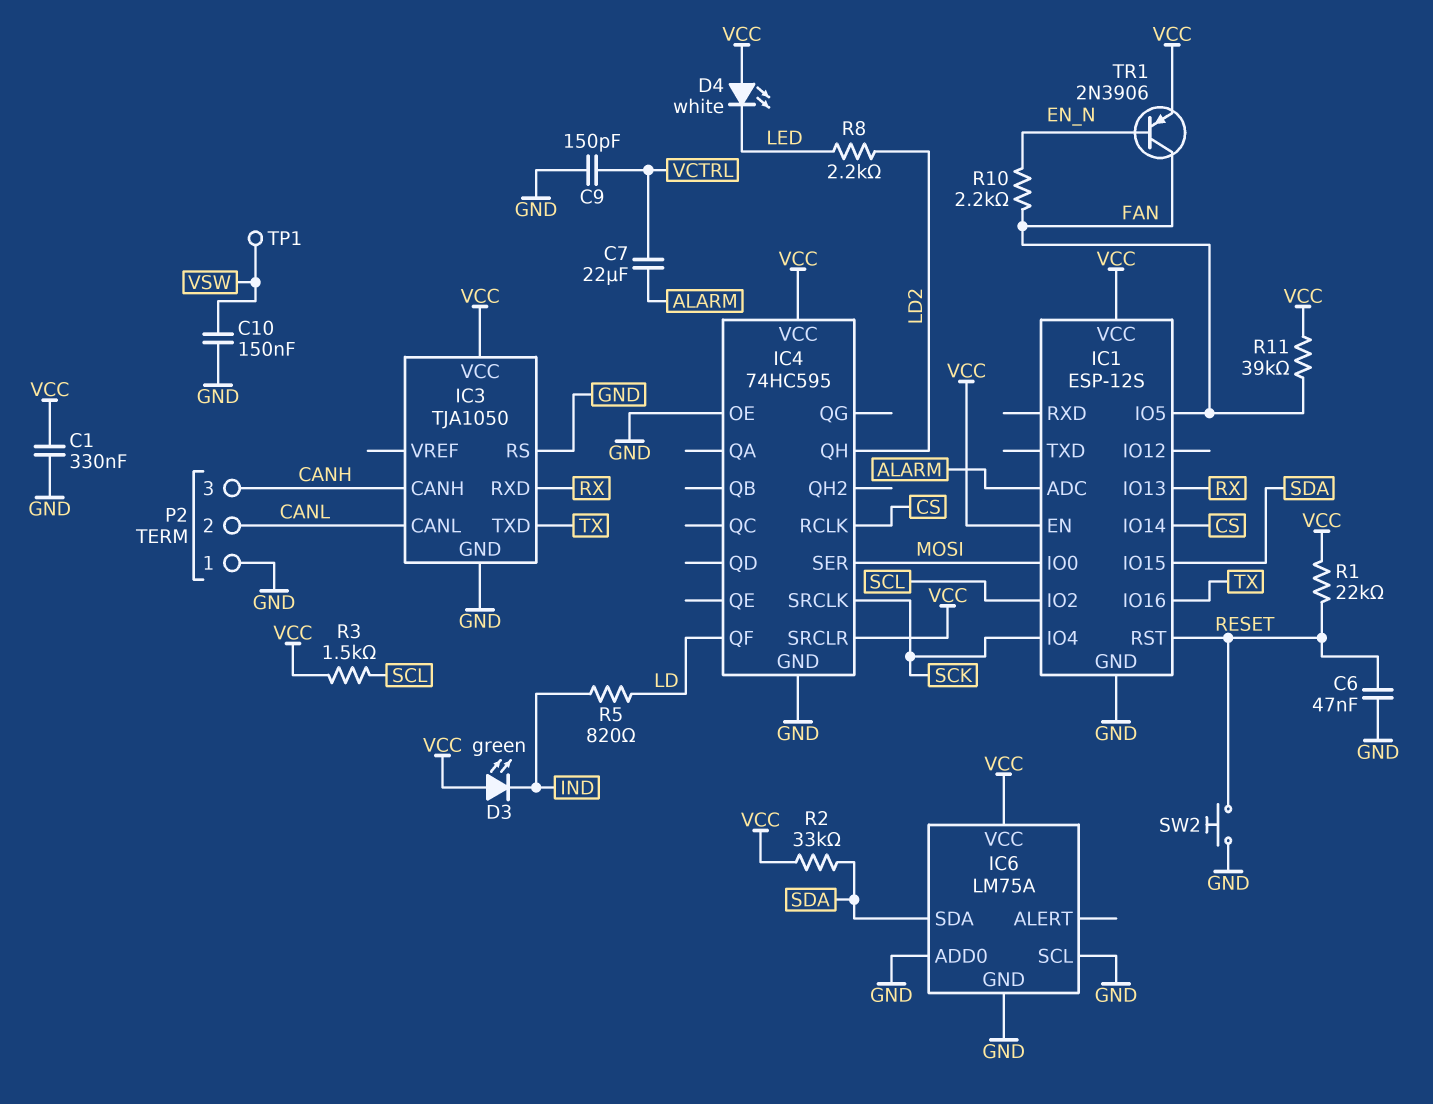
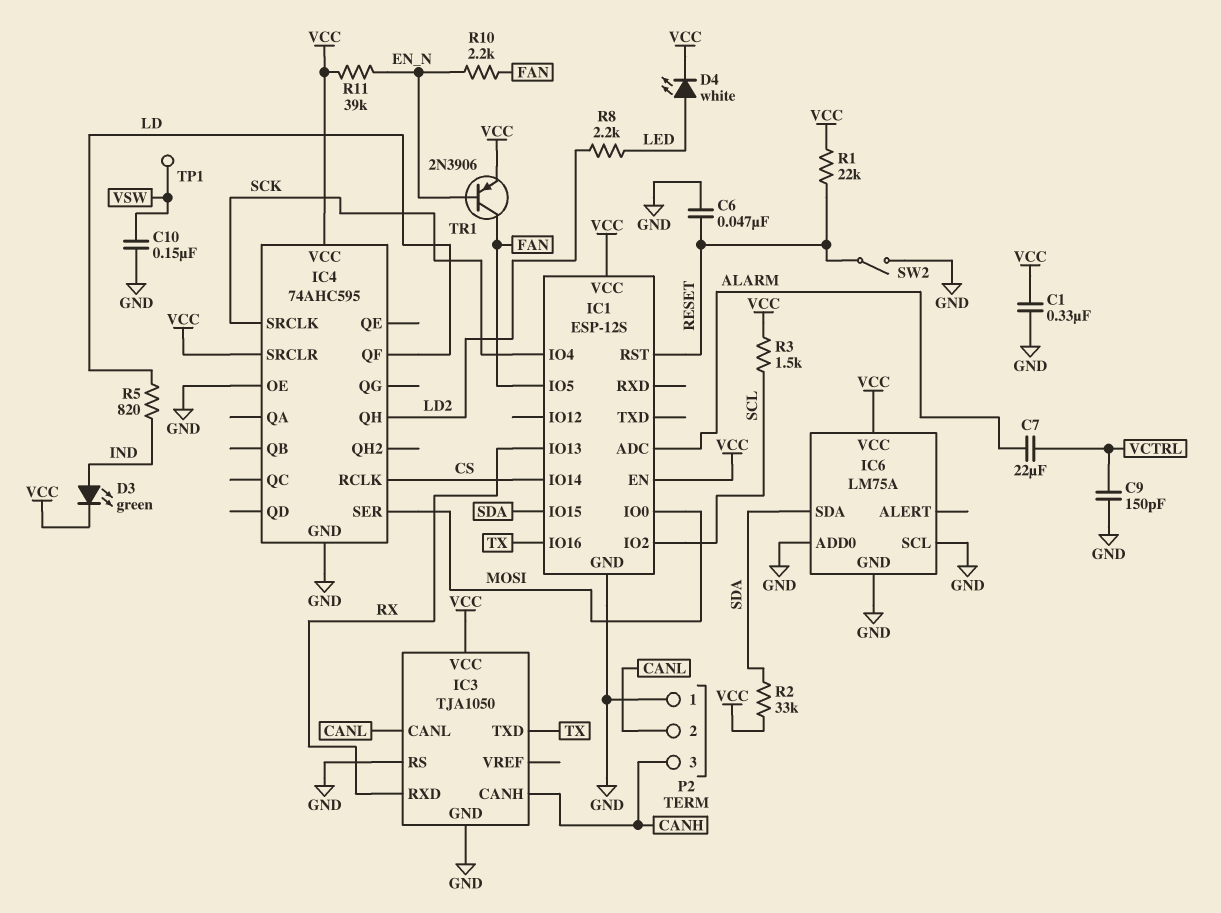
D3: LED green (A VCC, K IND) -> LED green (A IND, K VCC)
D4: LED white (A VCC, K LED) -> LED white (A LED, K VCC)
IC4: 74HC595 -> 74AHC595
R11: 39k (FAN, VCC) -> 39k (EN_N, VCC)
SW2: button (GND, RESET) -> switch (GND, RESET)

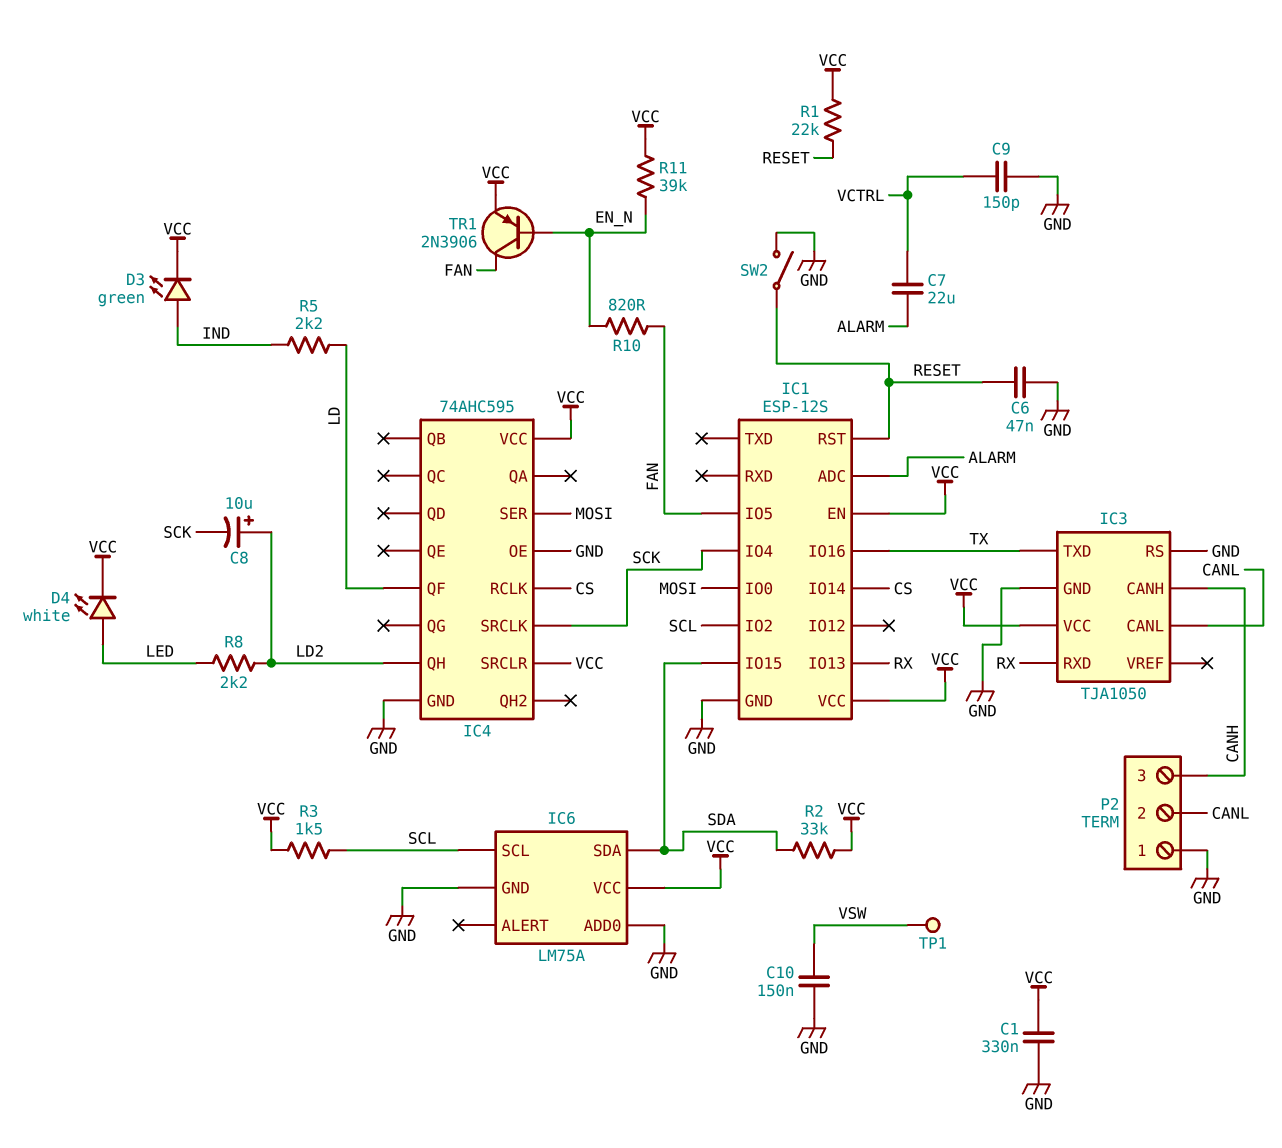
C8: none -> 10uF (plus LD2, minus SCK)
IC6 pin SCL: GND -> SCL
R5: 820 (IND, LD) -> 2.2k (IND, LD)
R10: 2.2k (EN_N, FAN) -> 820 (EN_N, FAN)

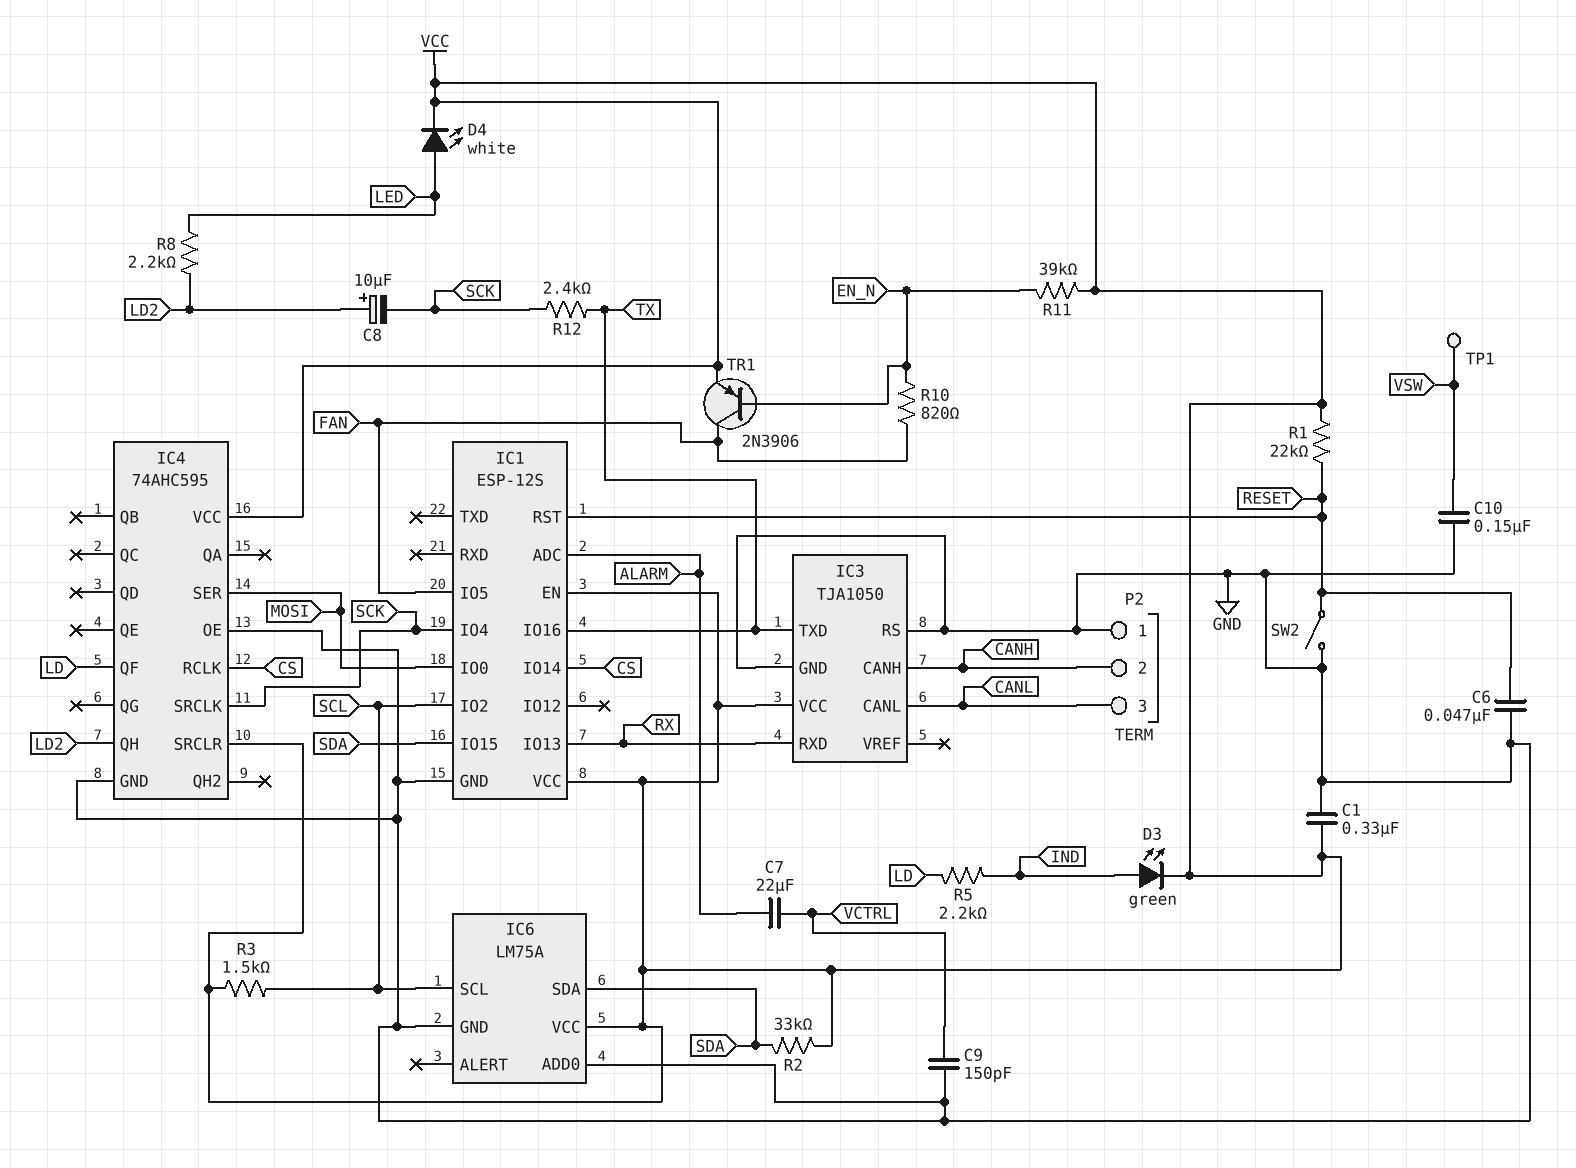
P2 pin 2: CANL -> CANH
P2 pin 3: CANH -> CANL
R12: none -> 2.4k (SCK, TX)

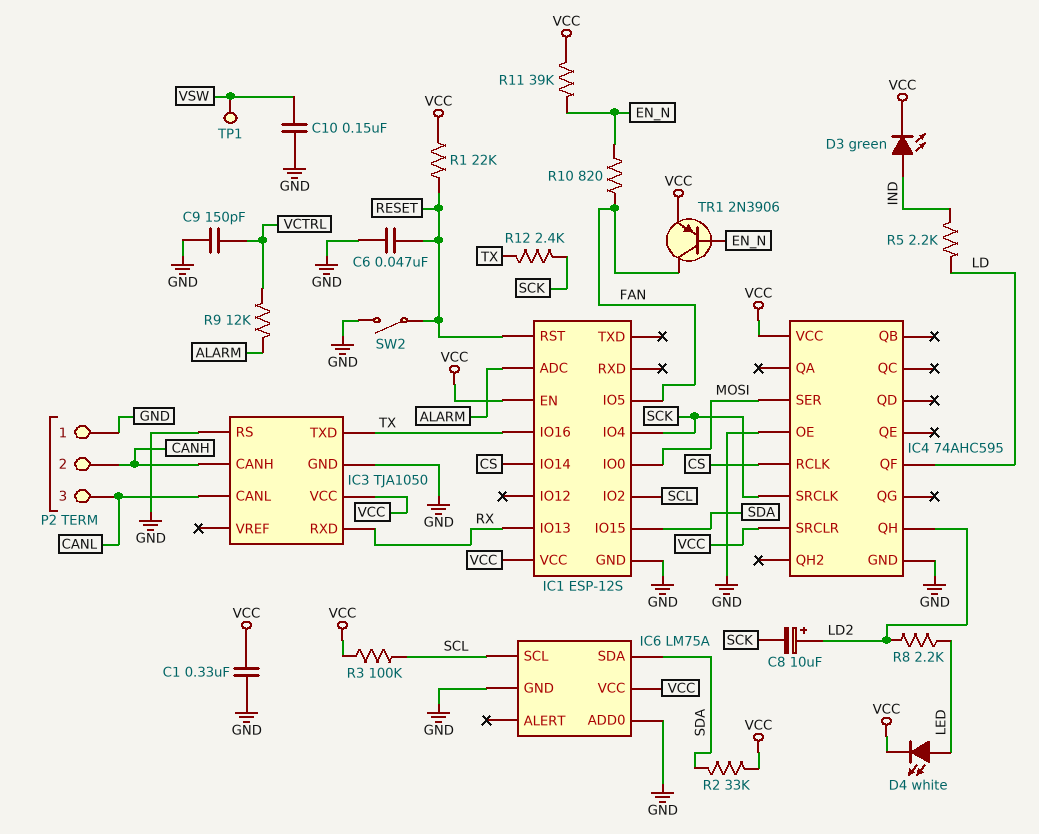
C7: 22uF (ALARM, VCTRL) -> none
R3: 1.5k (SCL, VCC) -> 100k (SCL, VCC)
R9: none -> 12k (ALARM, VCTRL)

